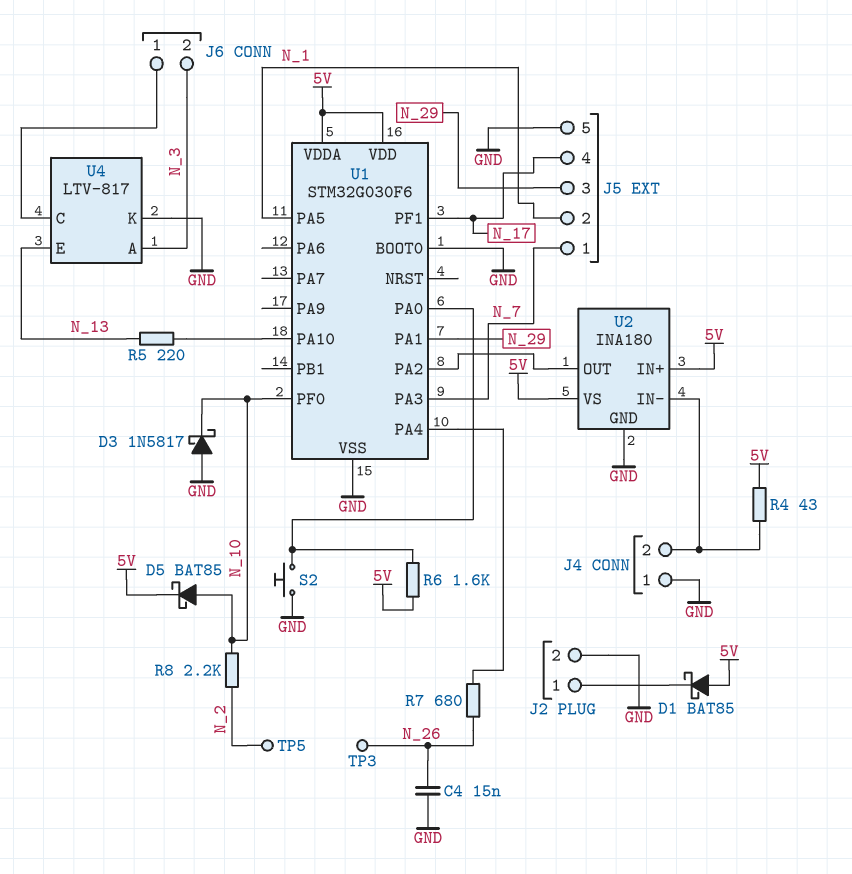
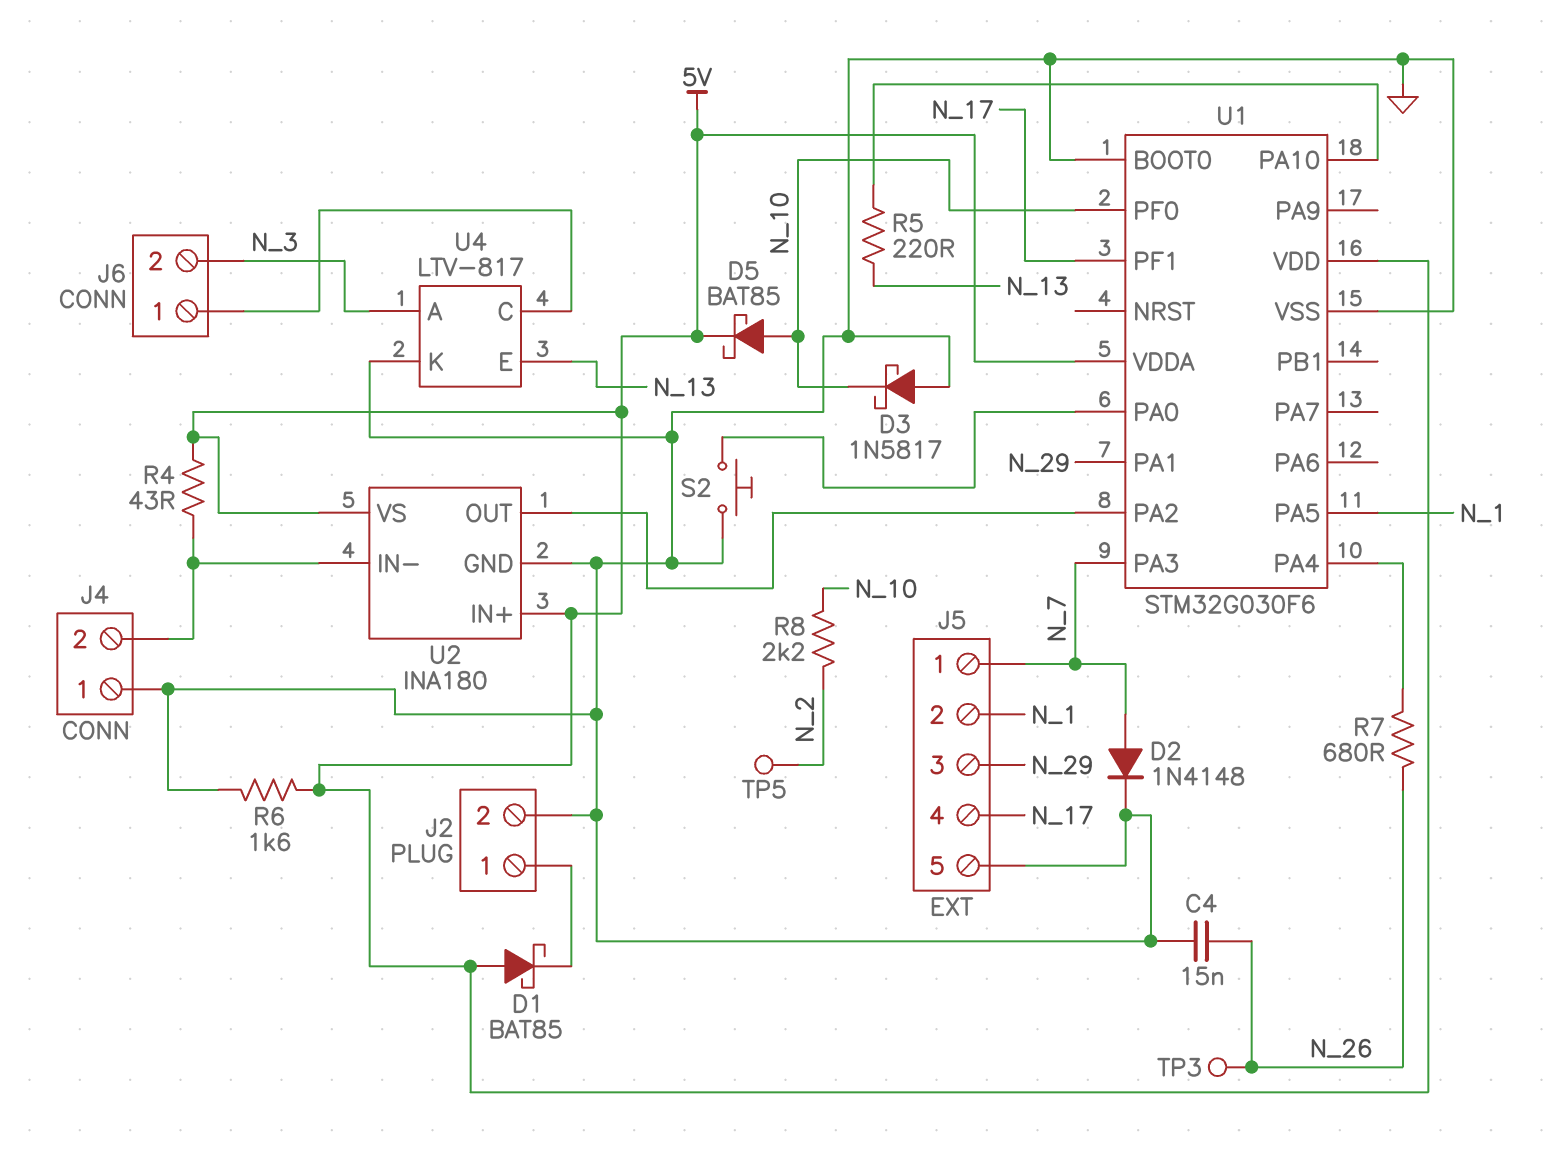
D2: none -> diode 1N4148 (A N_7, K GND)
R6: 1.6k (5V, U1/PA0) -> 1.6k (5V, GND)

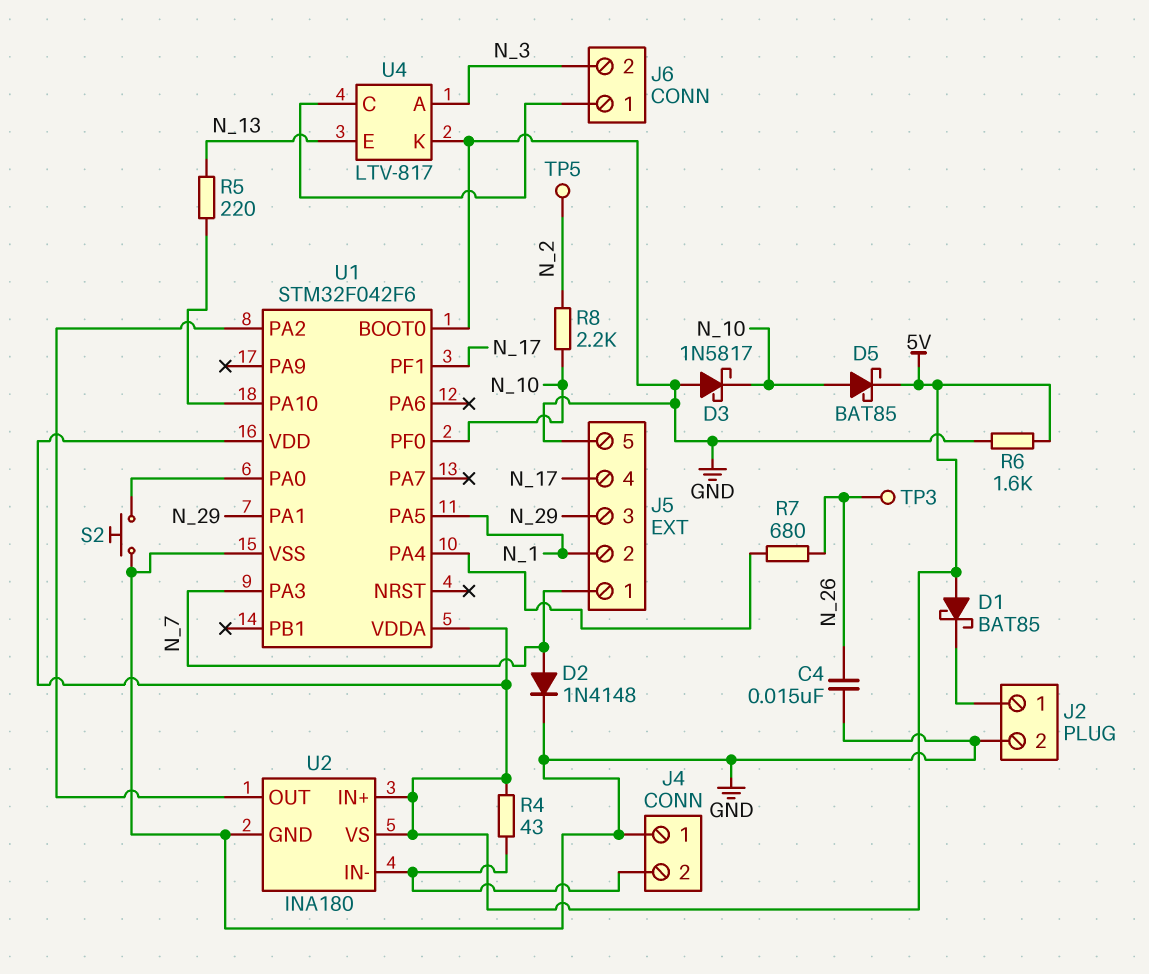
U1: STM32G030F6 -> STM32F042F6

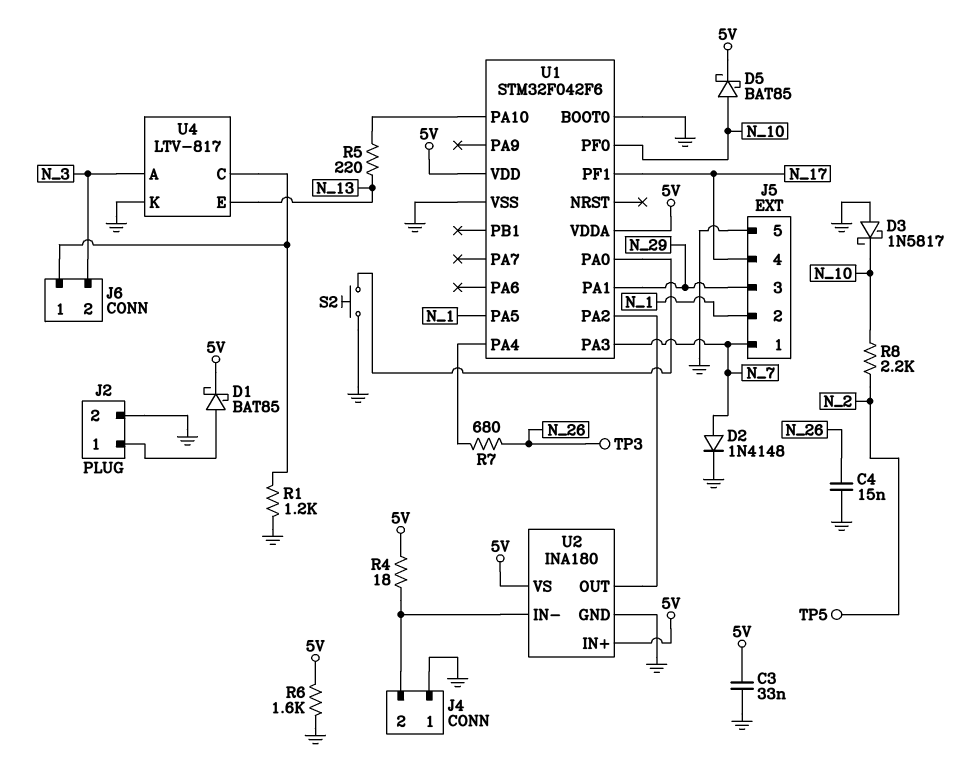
C3: none -> 33nF (5V, GND)
D1: schottky BAT85 (A 5V, K J2/1) -> schottky BAT85 (A J2/1, K 5V)
R1: none -> 1.2k (GND, J6/1)
R4: 43 (5V, J4/2) -> 18 (5V, J4/2)

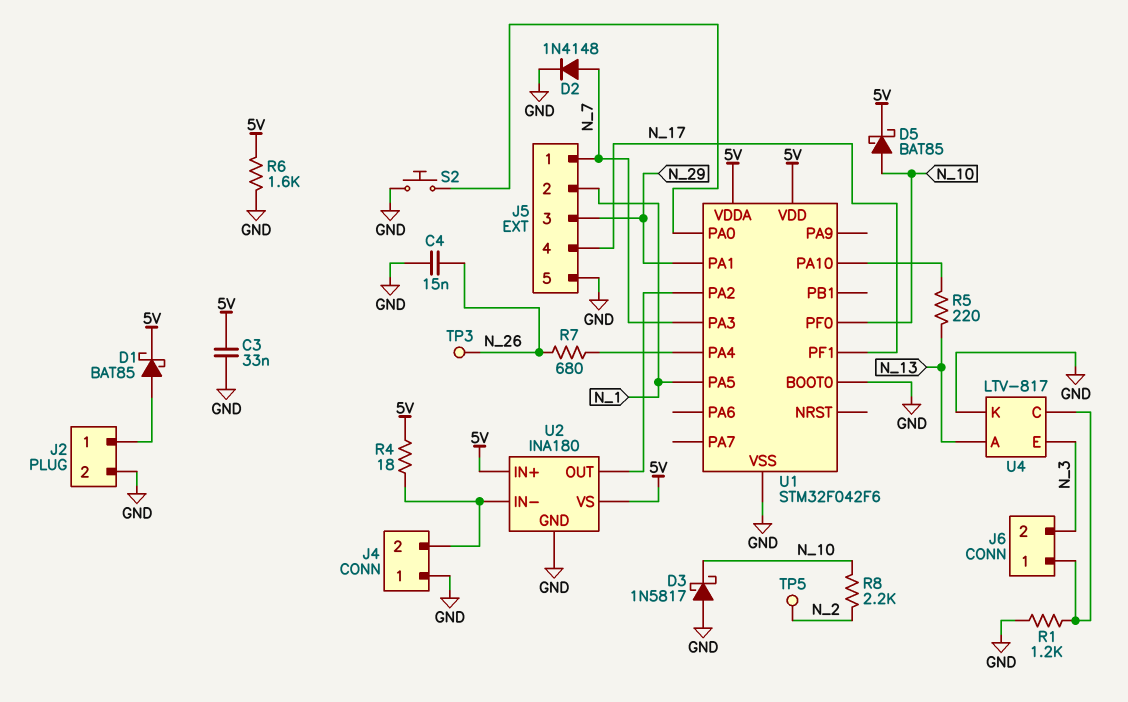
U4 pin A: N_3 -> N_13
U4 pin E: N_13 -> N_3

